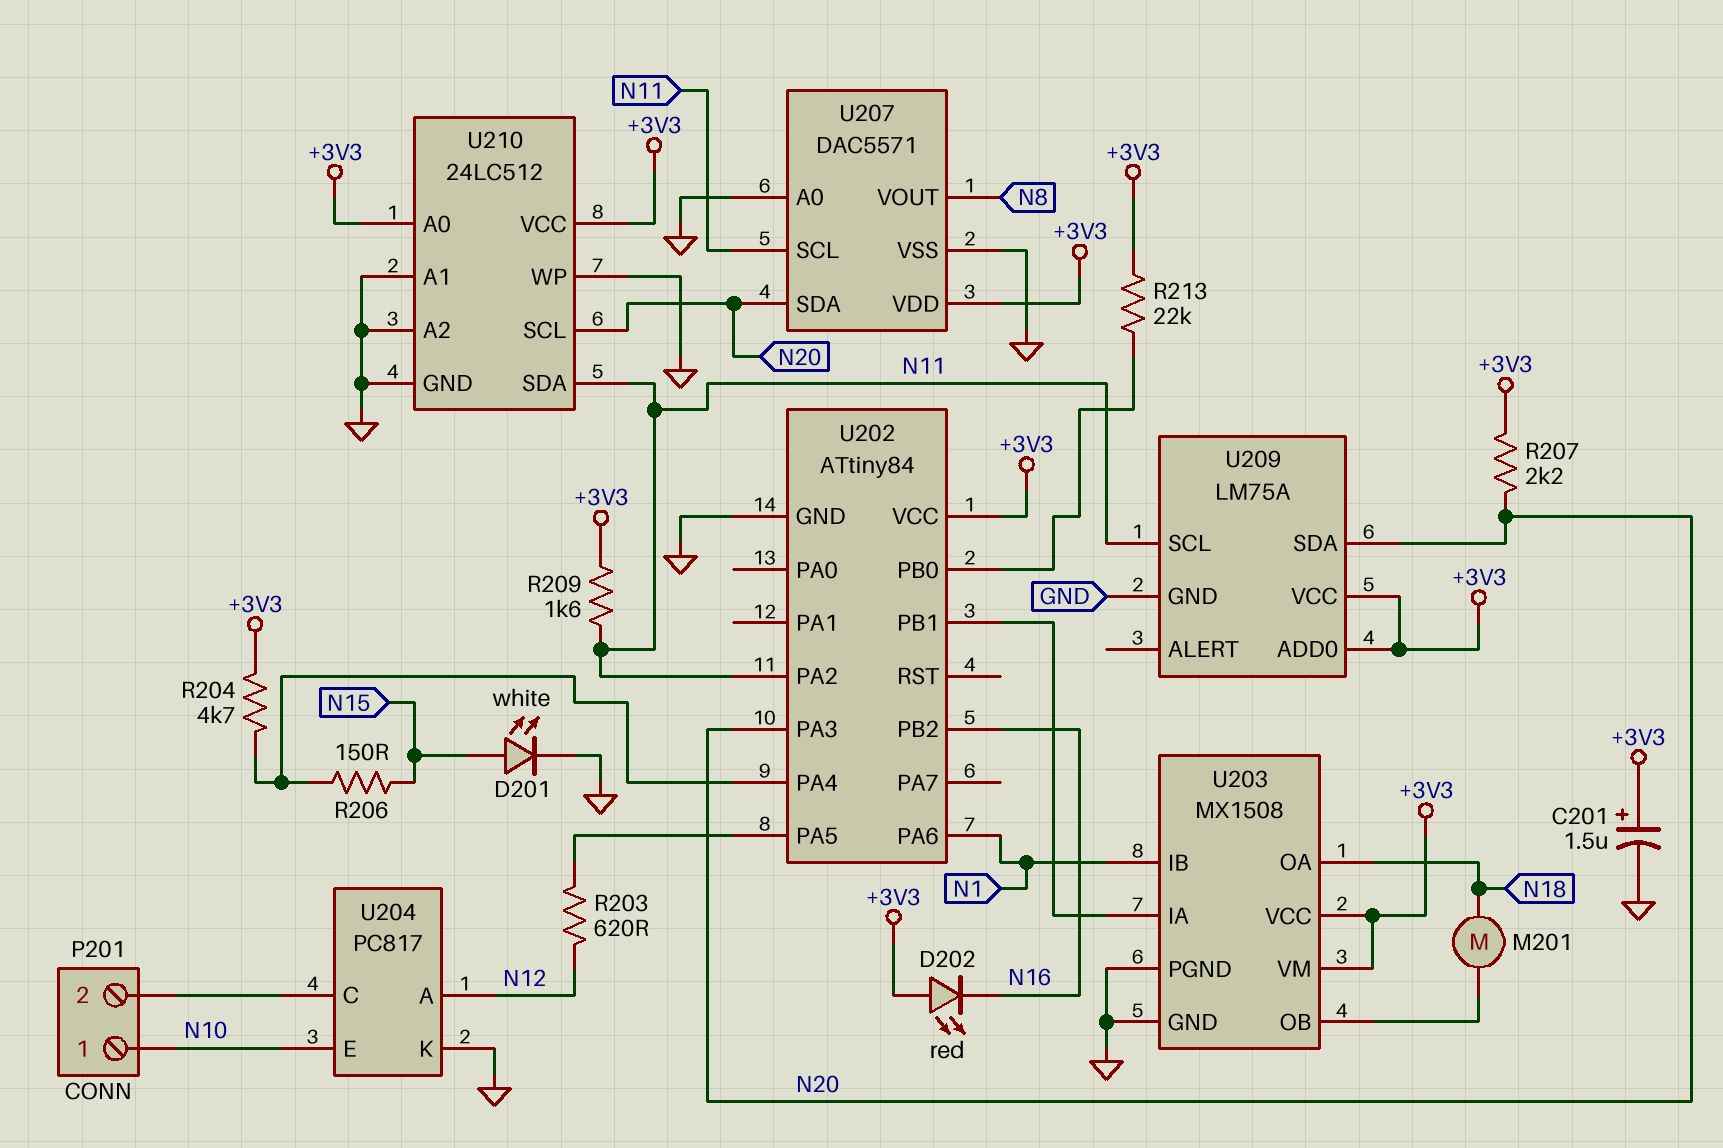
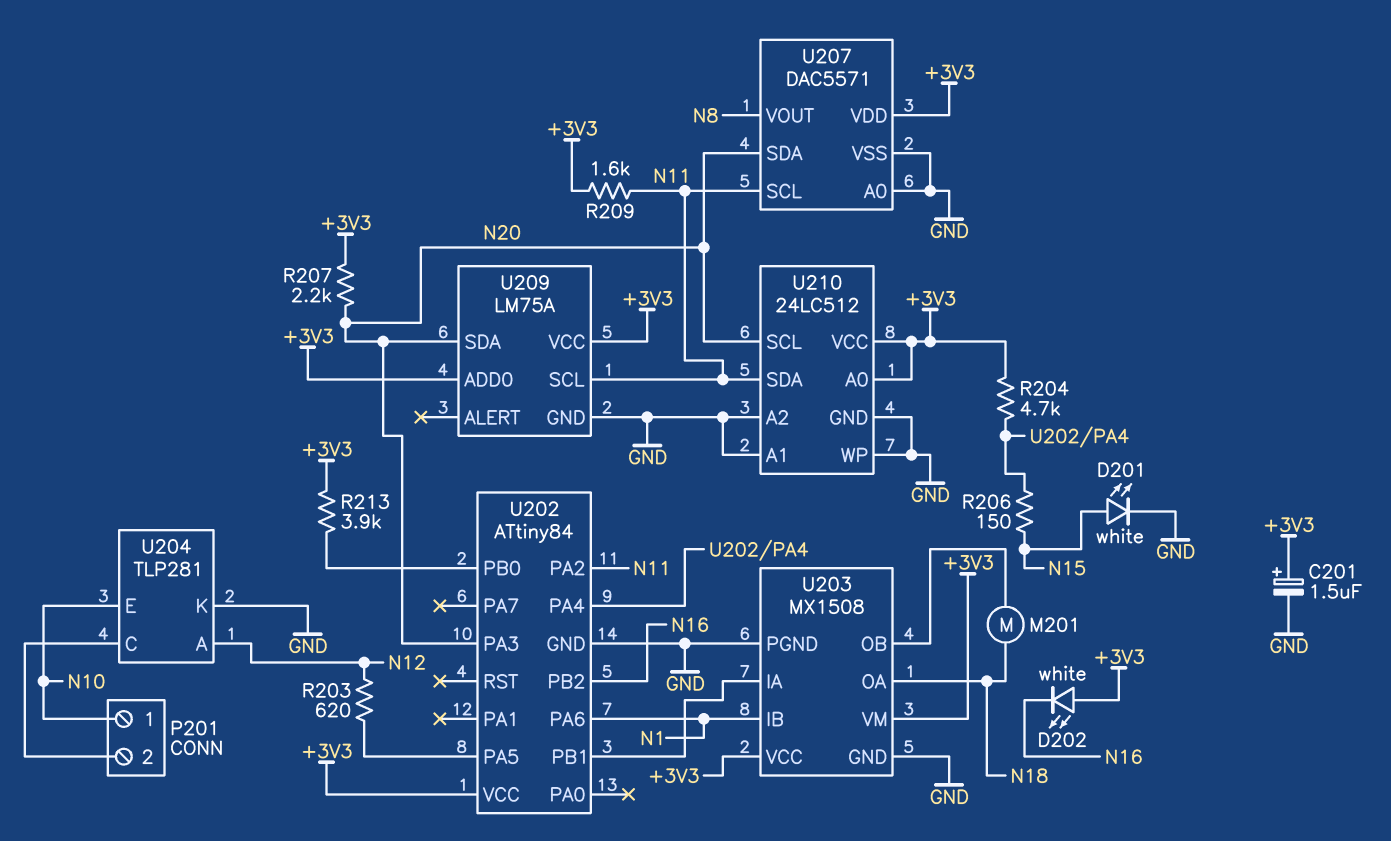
D202: LED red (A +3V3, K N16) -> LED white (A +3V3, K N16)
R213: 22k (+3V3, U202/PB0) -> 3.9k (+3V3, U202/PB0)
U204: PC817 -> TLP281

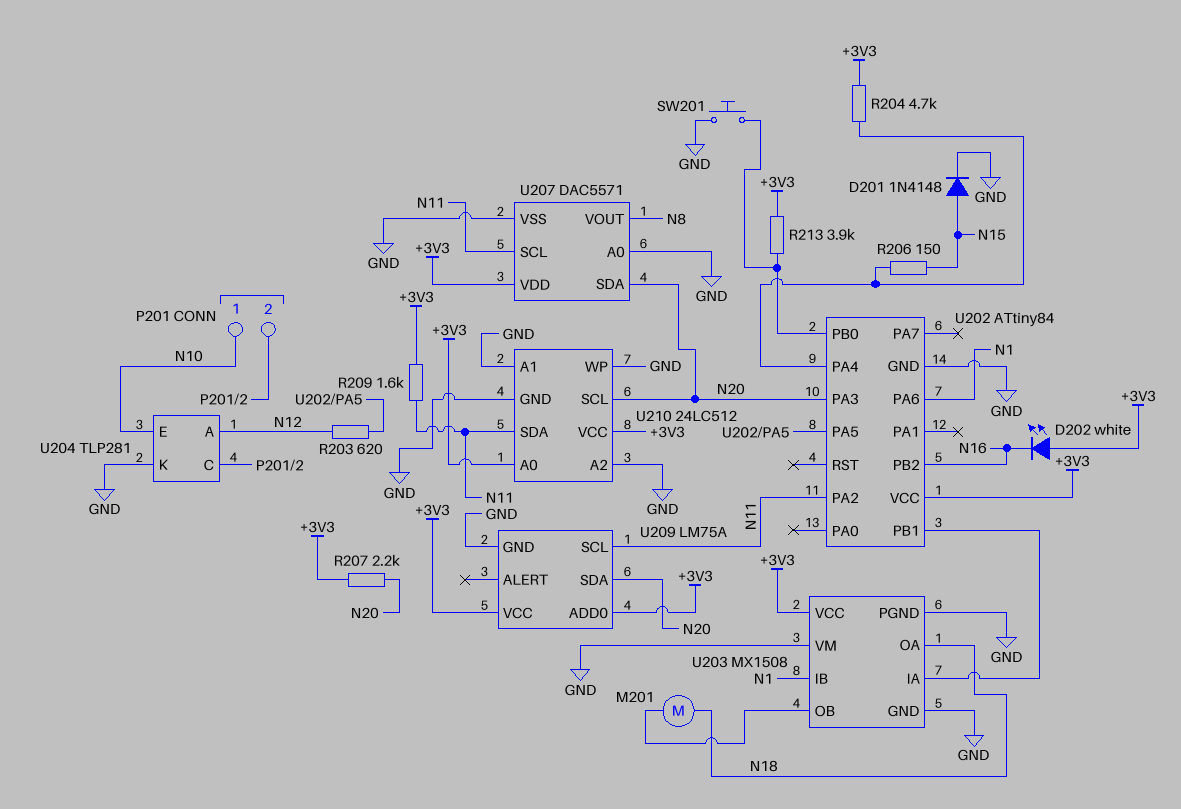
C201: 1.5uF (plus +3V3, minus GND) -> none
D201: LED white (A N15, K GND) -> diode 1N4148 (A N15, K GND)
SW201: none -> button (GND, U202/PB0)
U203 pin VM: +3V3 -> GND

